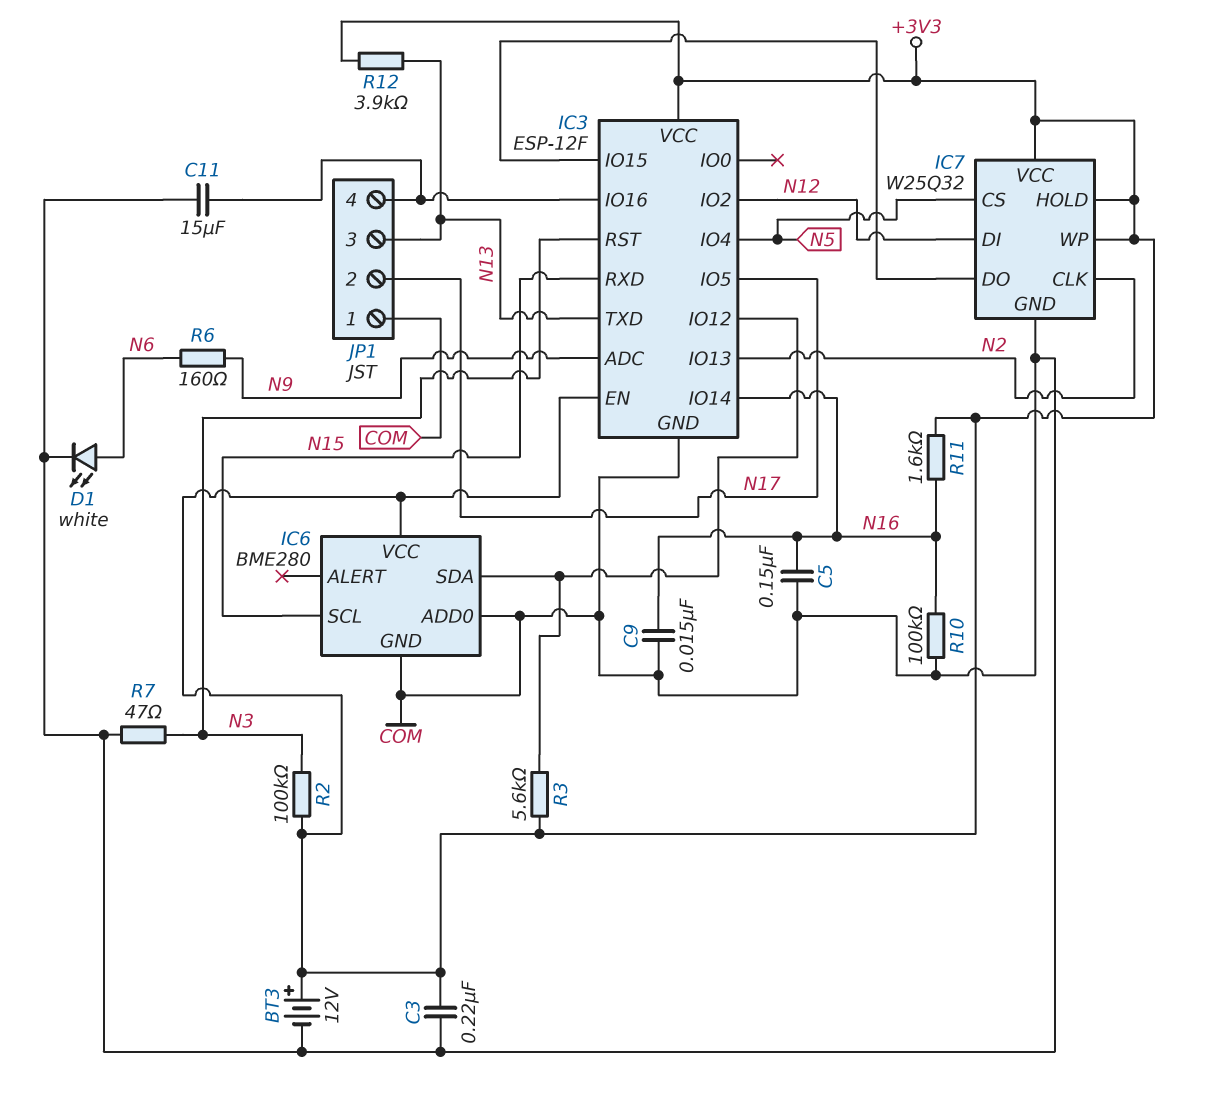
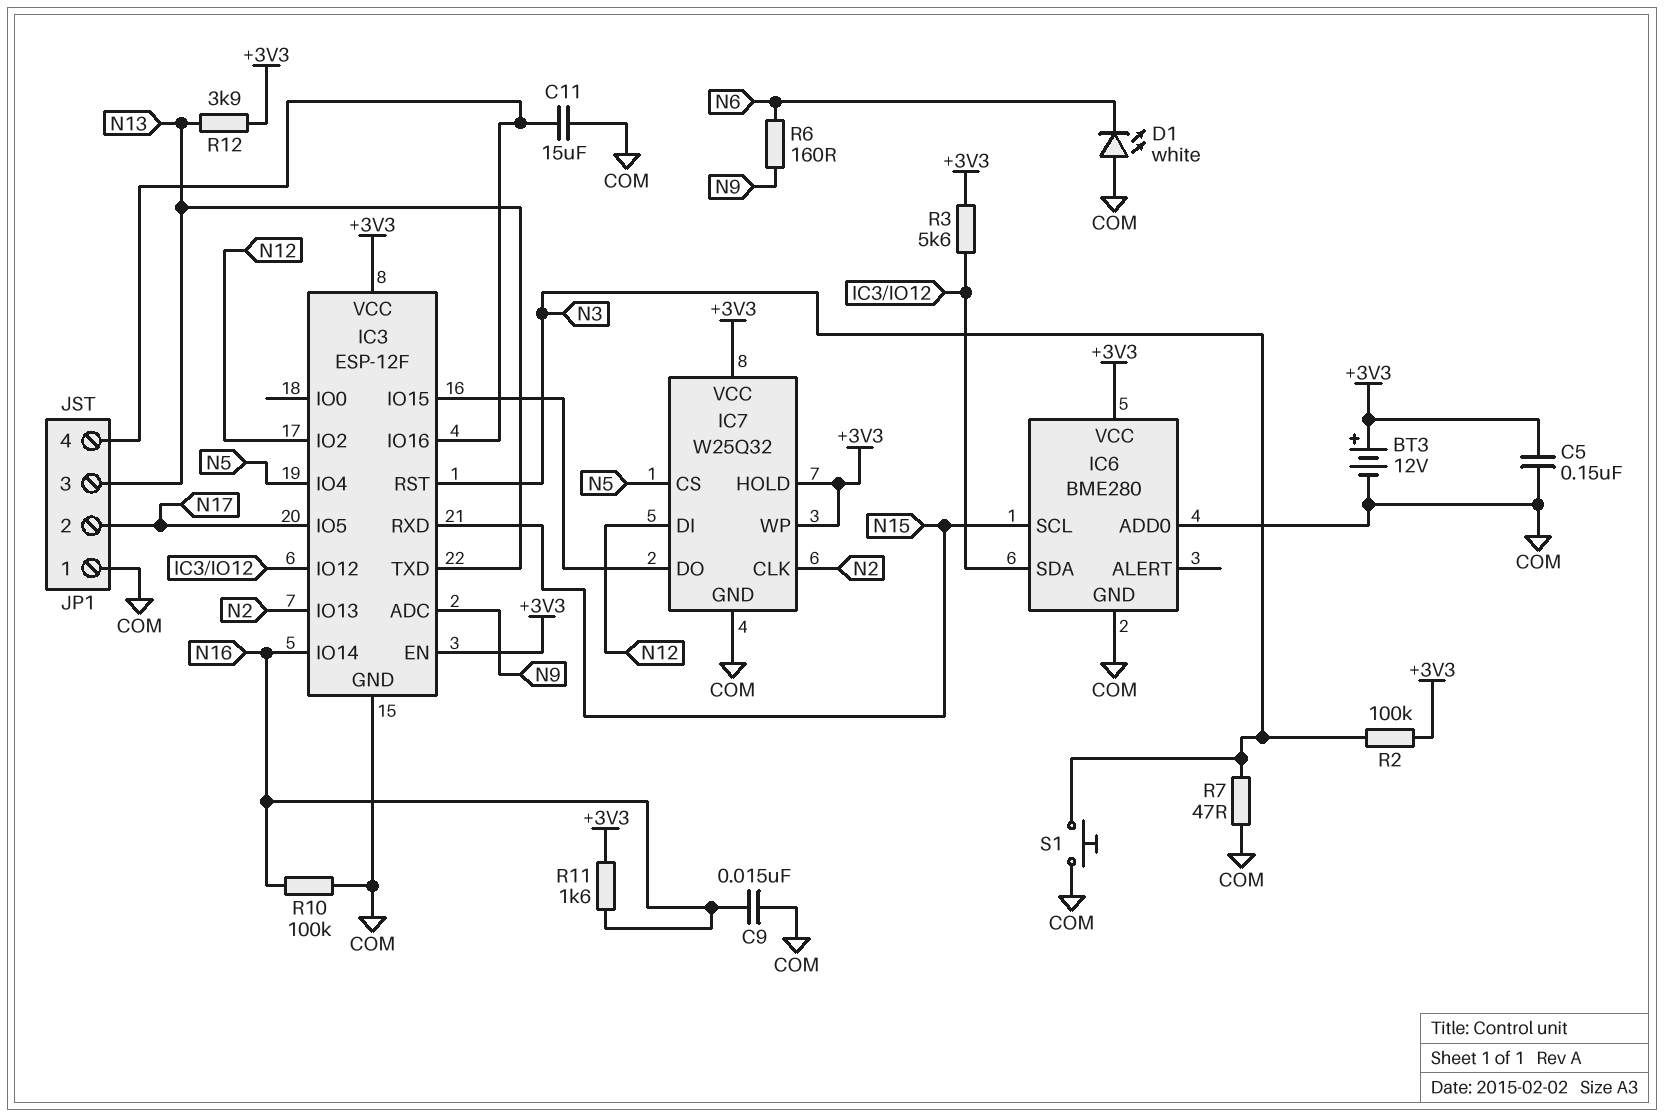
C3: 220nF (+3V3, COM) -> none
C5: 150nF (COM, N16) -> 150nF (+3V3, COM)
D1: LED white (A N6, K COM) -> LED white (A COM, K N6)
S1: none -> button (COM, N3)

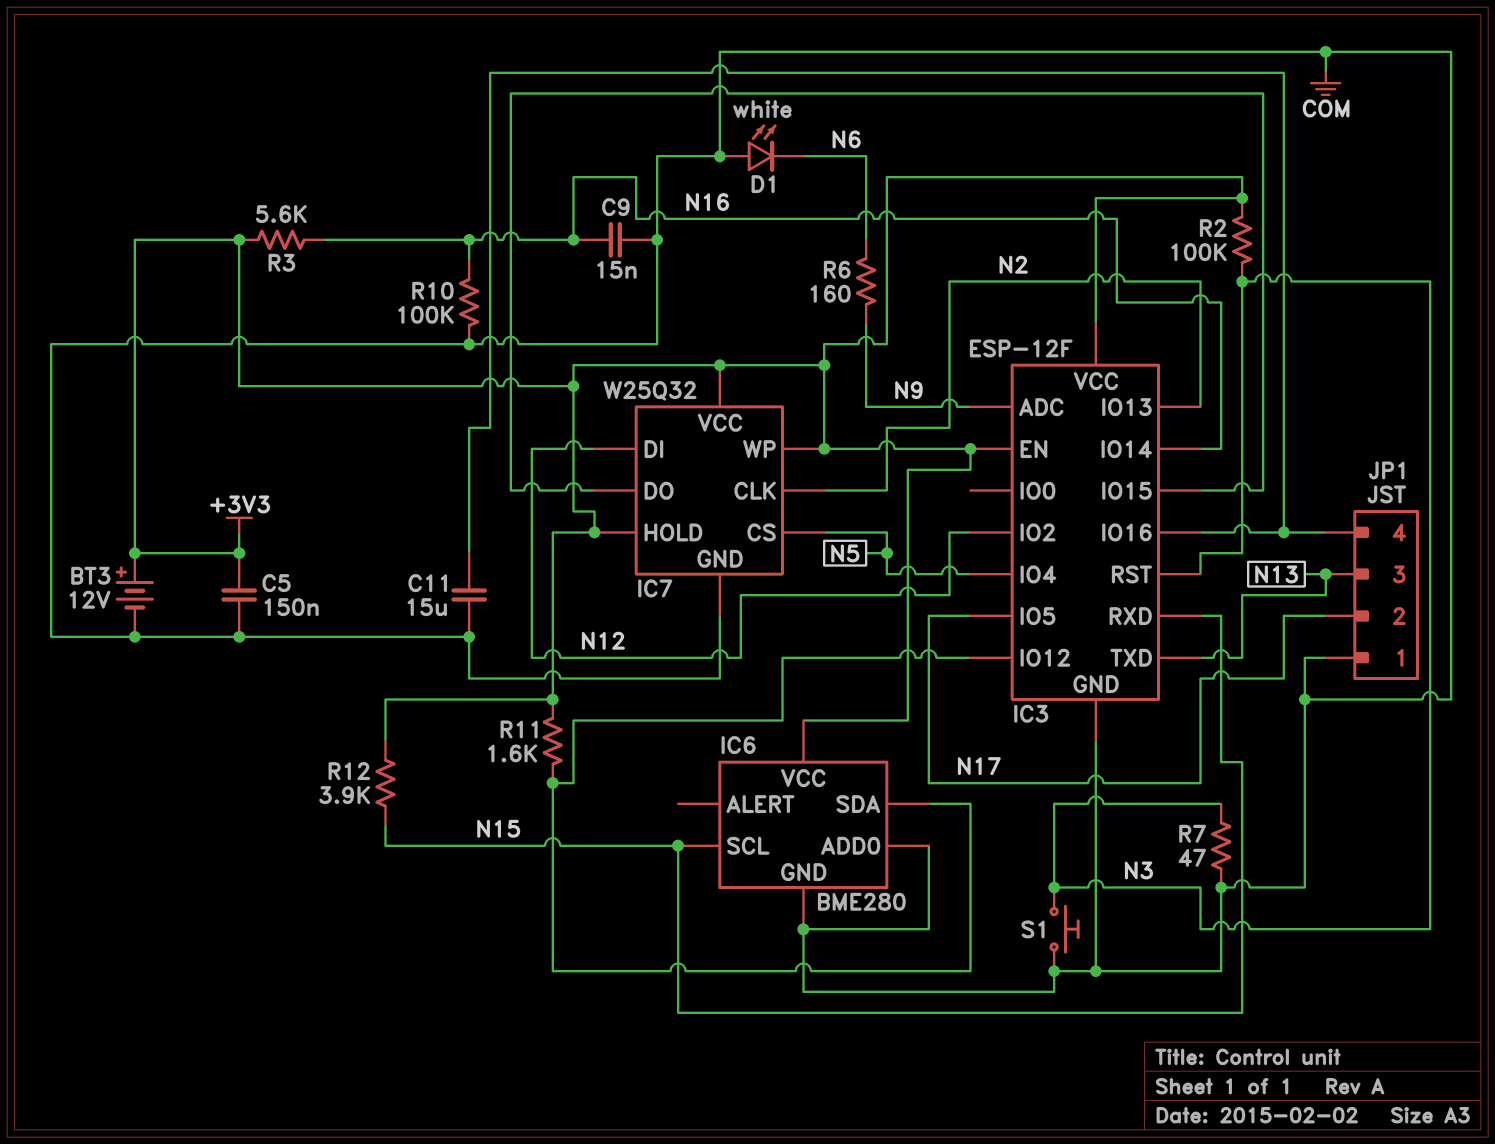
R3: 5.6k (+3V3, IC3/IO12) -> 5.6k (+3V3, N16)
R11: 1.6k (+3V3, N16) -> 1.6k (+3V3, IC3/IO12)
R12: 3.9k (+3V3, N13) -> 3.9k (+3V3, N15)

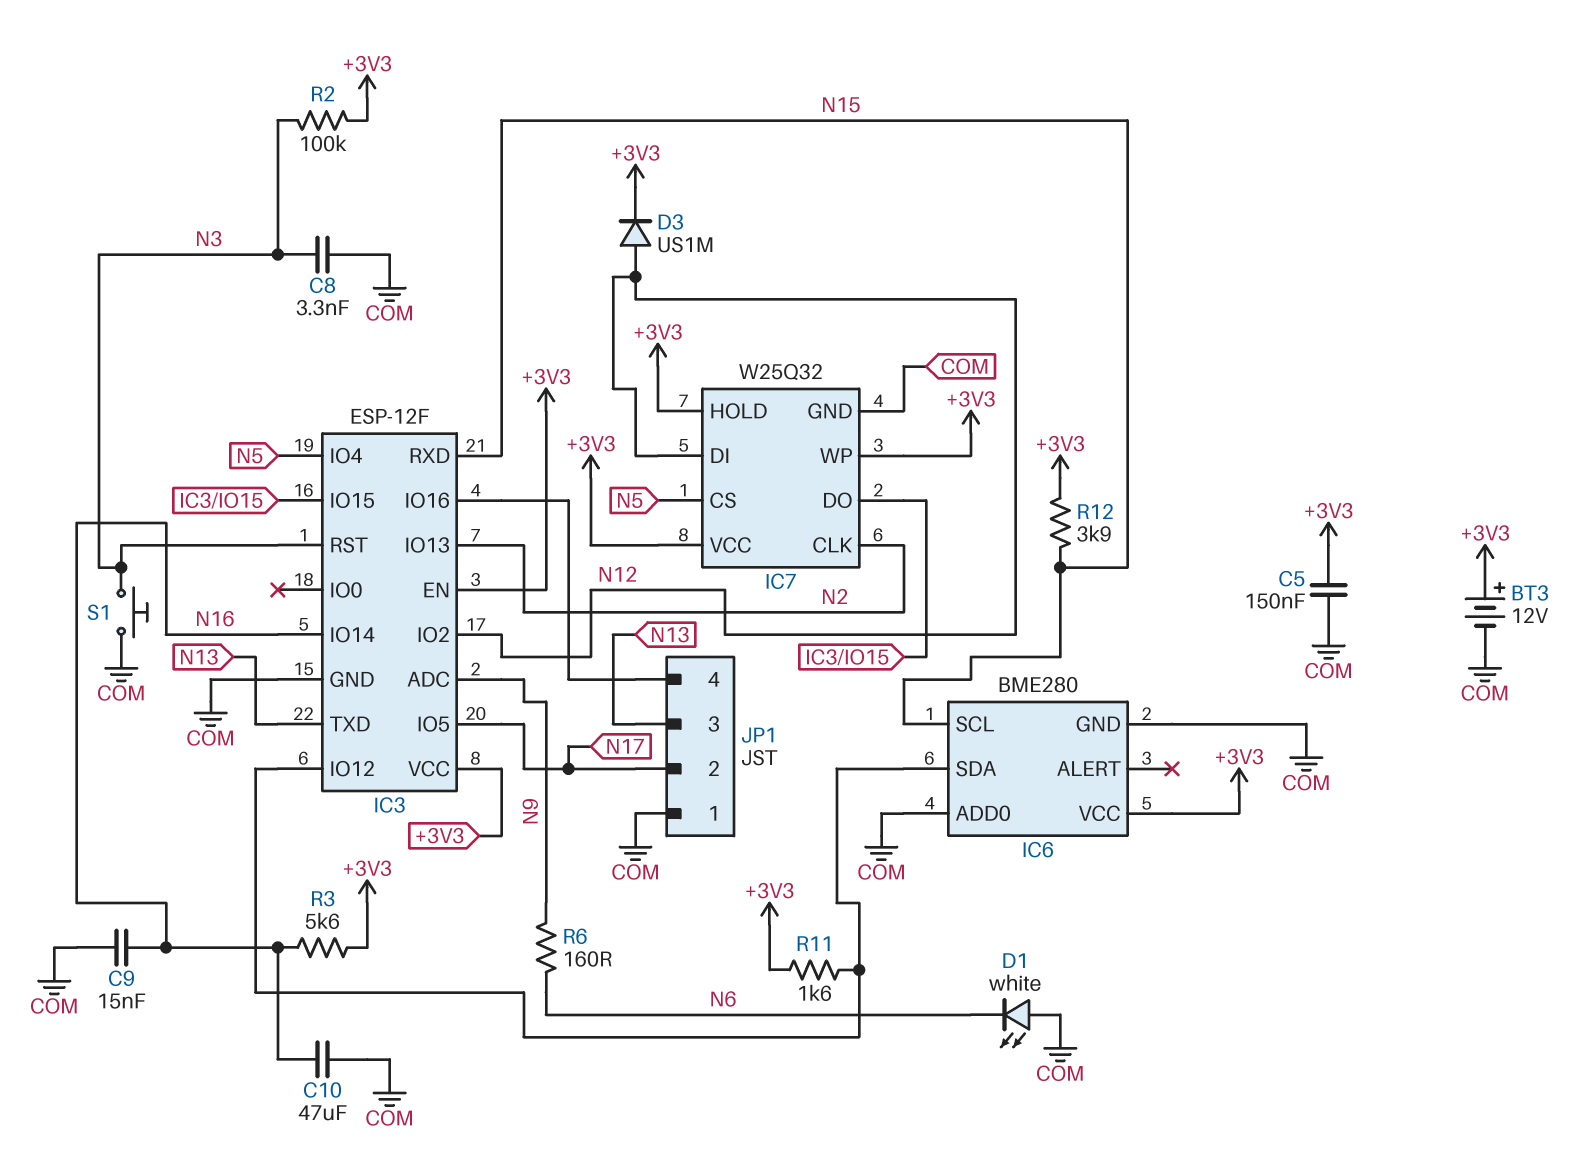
C8: none -> 3.3nF (COM, N3)
C10: none -> 47uF (COM, N16)
C11: 15uF (COM, IC3/IO16) -> none
D3: none -> diode US1M (A N12, K +3V3)
R7: 47 (COM, N3) -> none
R10: 100k (COM, N16) -> none

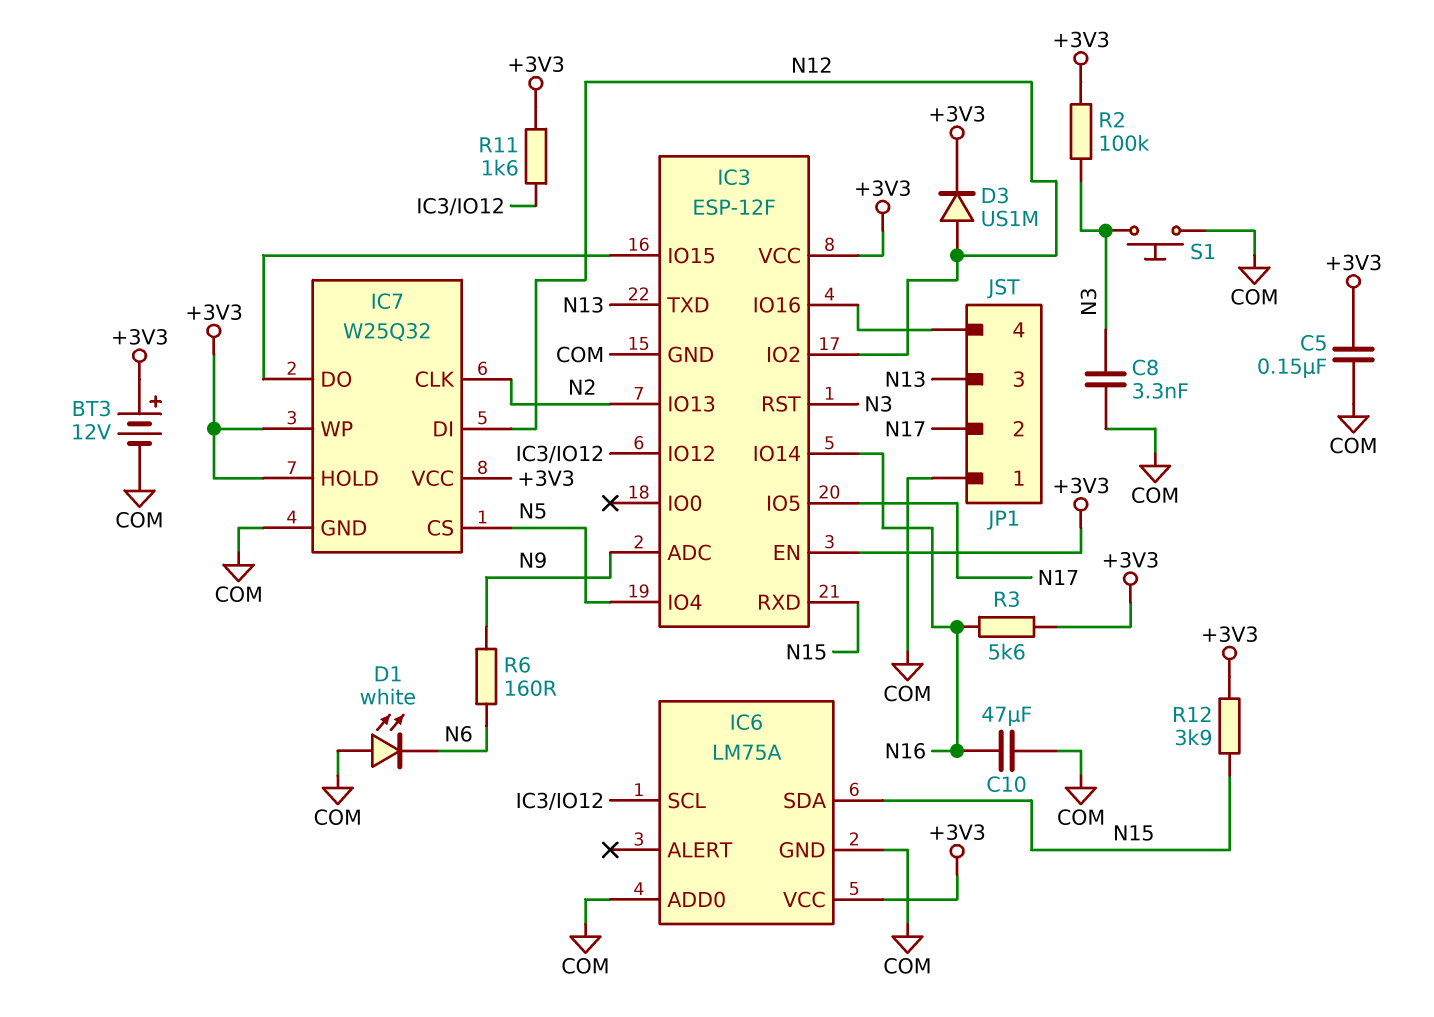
C9: 15nF (COM, N16) -> none
IC6: BME280 -> LM75A
IC6 pin SCL: N15 -> IC3/IO12
IC6 pin SDA: IC3/IO12 -> N15

